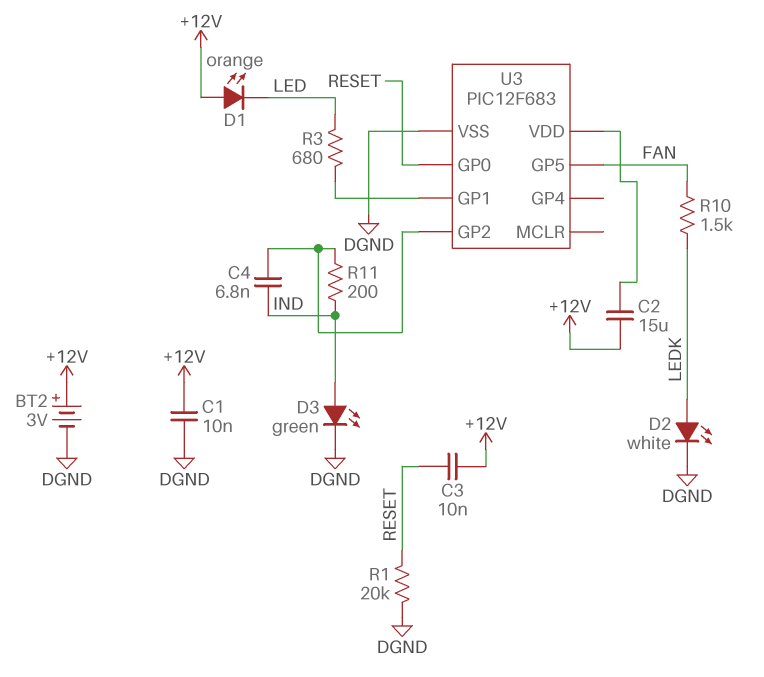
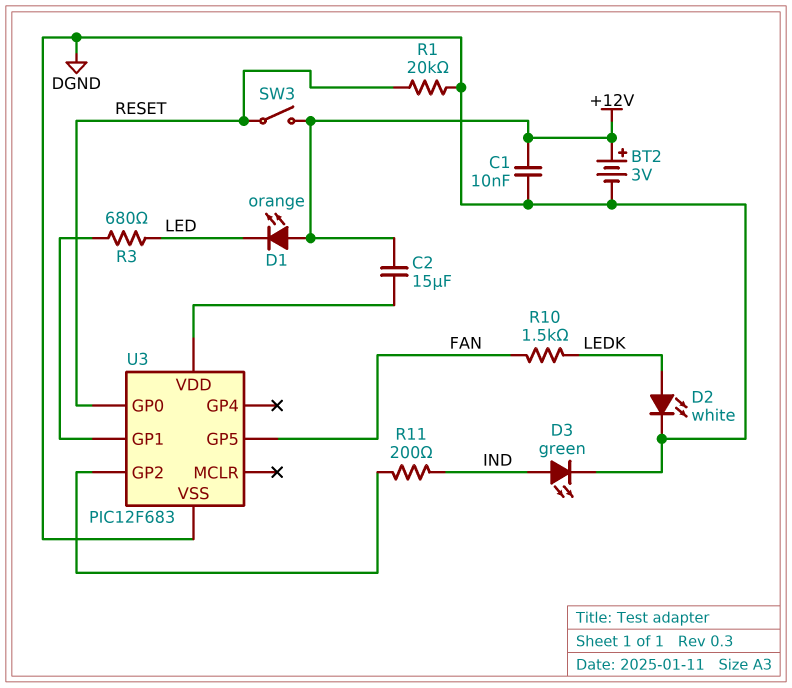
C3: 10nF (+12V, RESET) -> none
C4: 6.8nF (IND, U3/GP2) -> none
SW3: none -> switch (+12V, RESET)

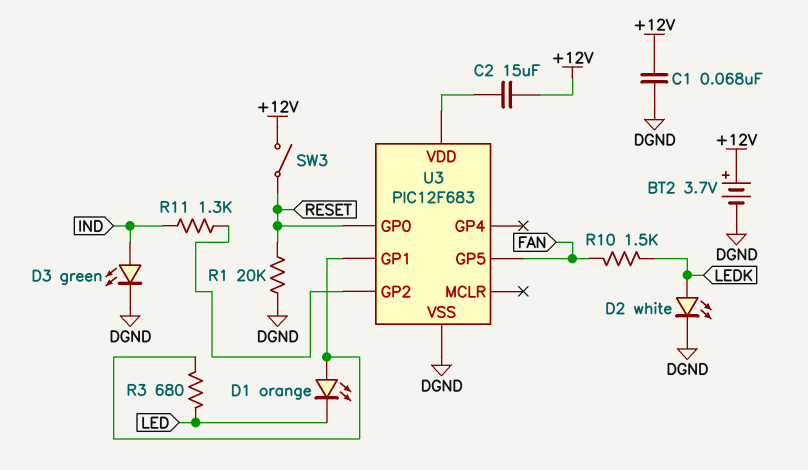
BT2: 3V (plus +12V, minus DGND) -> 3.7V (plus +12V, minus DGND)
C1: 10nF (+12V, DGND) -> 68nF (+12V, DGND)
D1: LED orange (A +12V, K LED) -> LED orange (A U3/GP1, K LED)
R11: 200 (IND, U3/GP2) -> 1.3k (IND, U3/GP2)

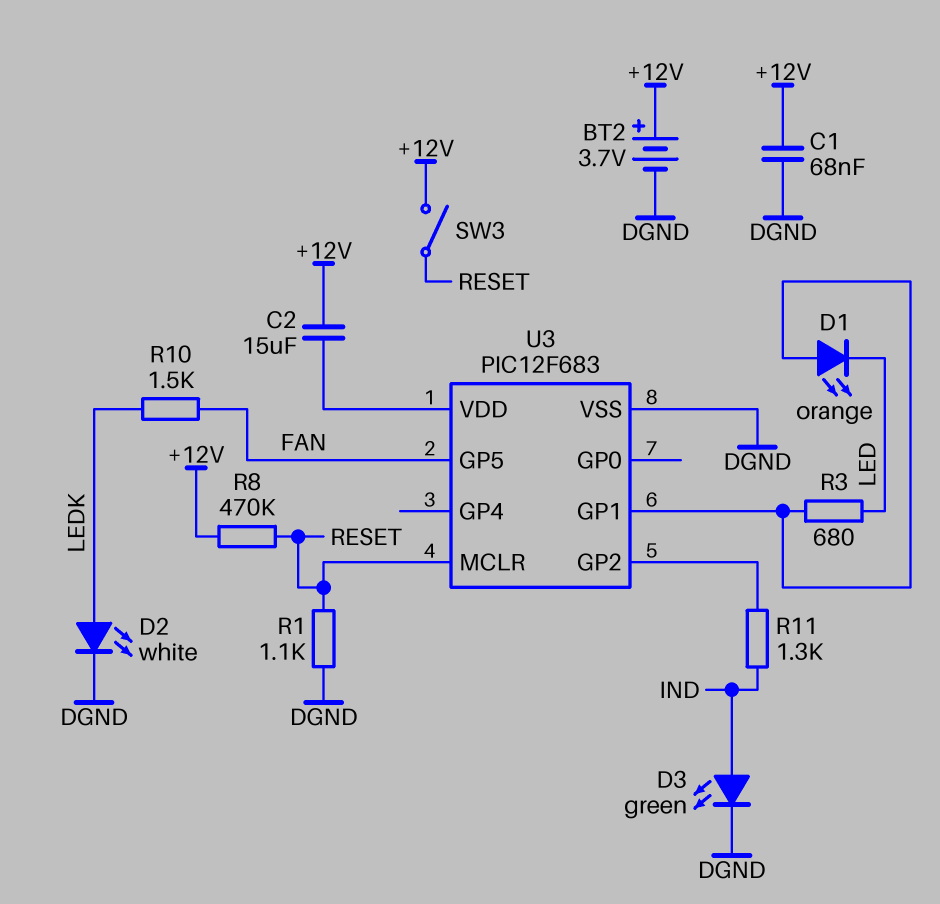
R1: 20k (DGND, RESET) -> 1.1k (DGND, RESET)
R8: none -> 470k (+12V, RESET)
U3 pin GP0: RESET -> none
U3 pin MCLR: none -> RESET

